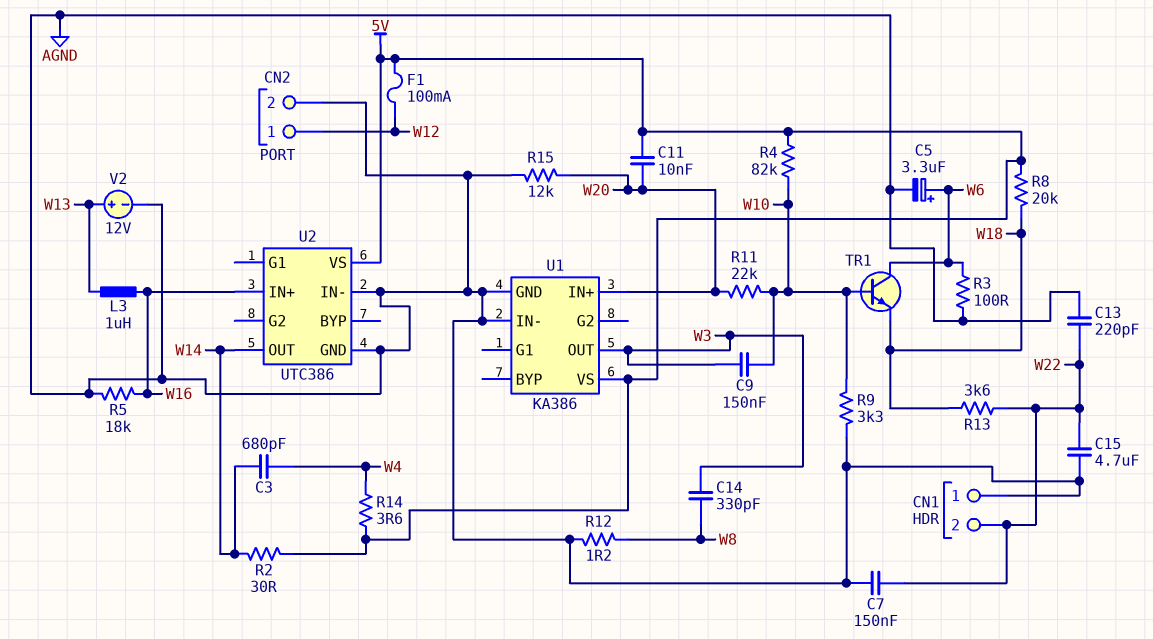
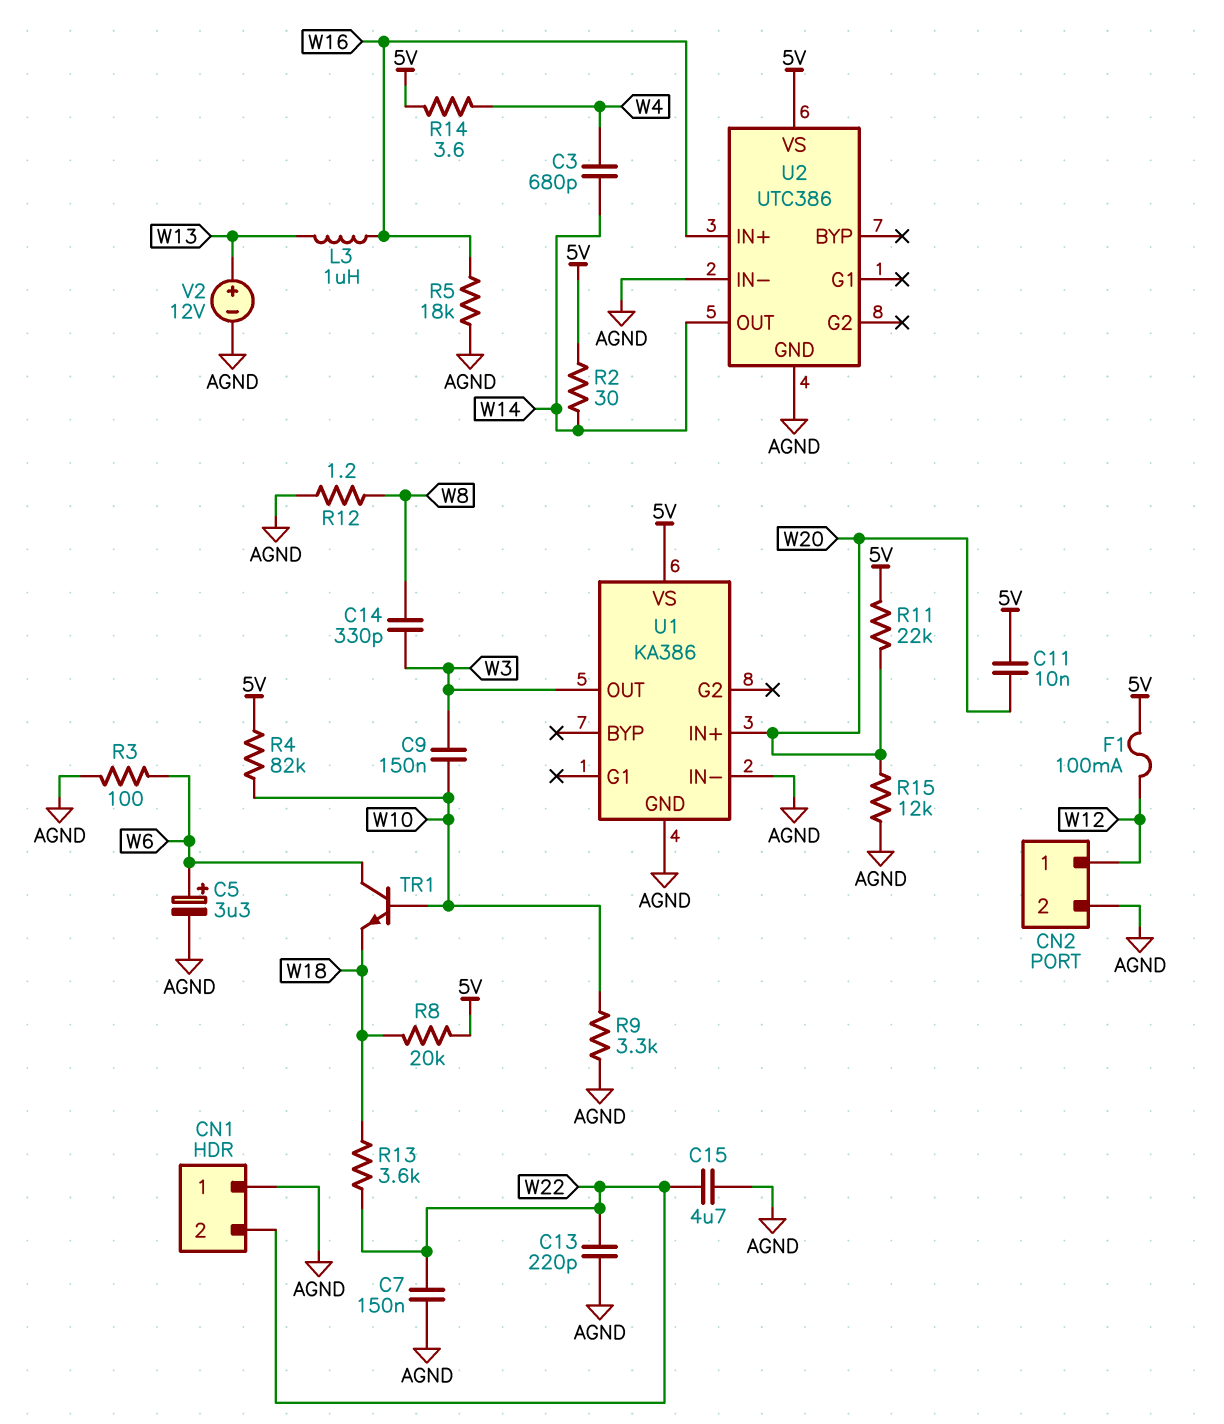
R11: 22k (W10, W20) -> 22k (5V, W20)

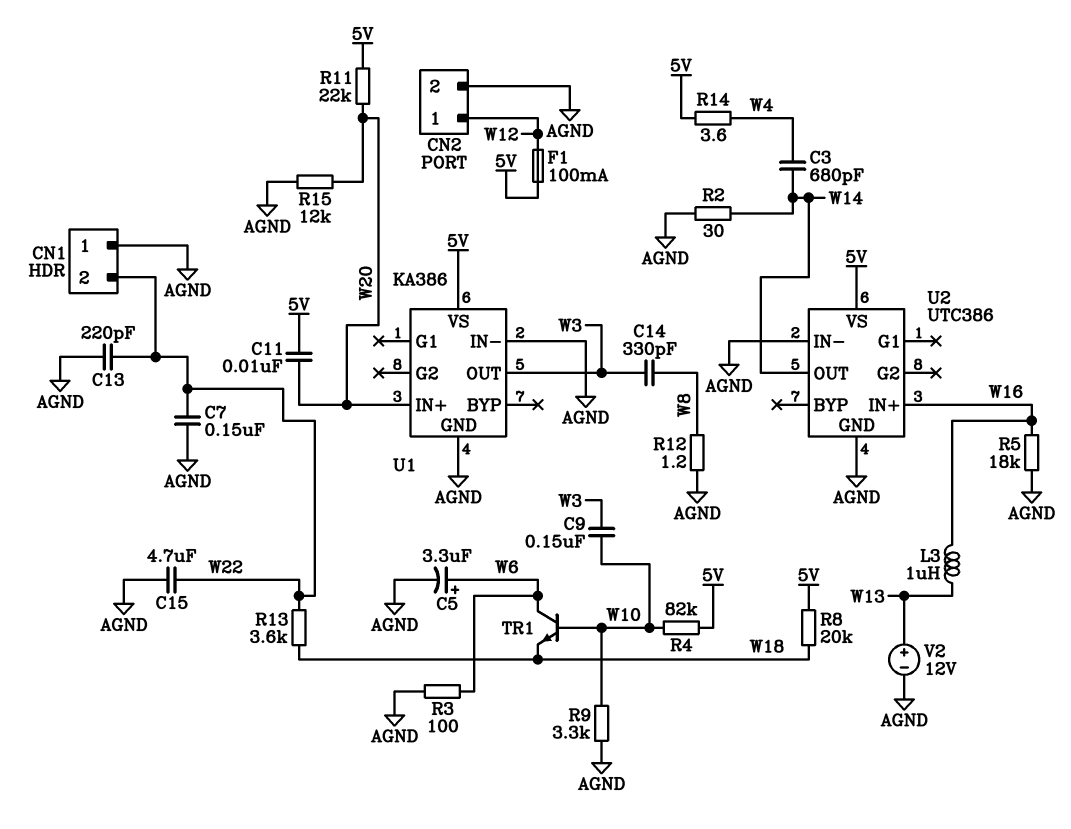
R2: 30 (5V, W14) -> 30 (AGND, W14)

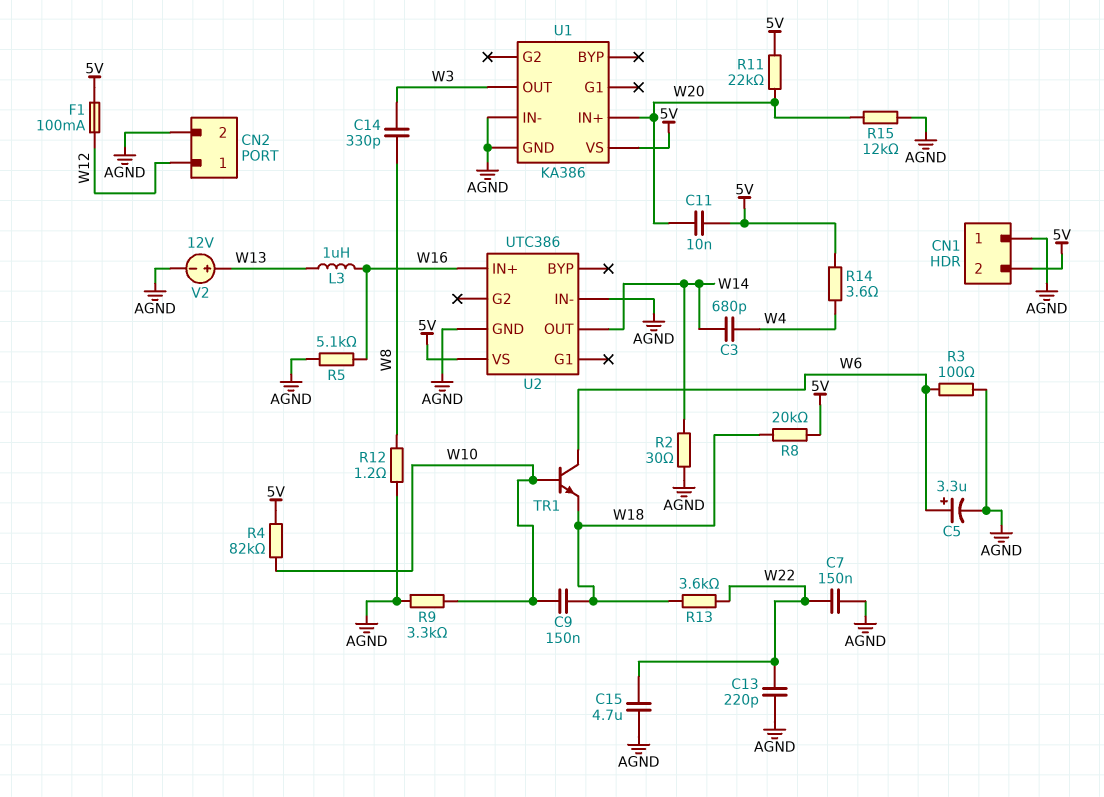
C9: 150nF (W3, W10) -> 150nF (W10, W18)
CN1 pin 2: W22 -> 5V
R5: 18k (AGND, W16) -> 5.1k (AGND, W16)

